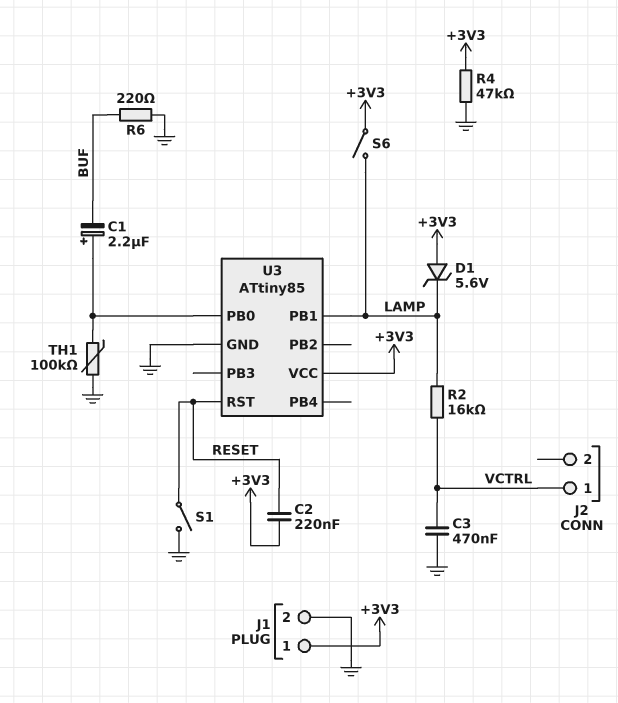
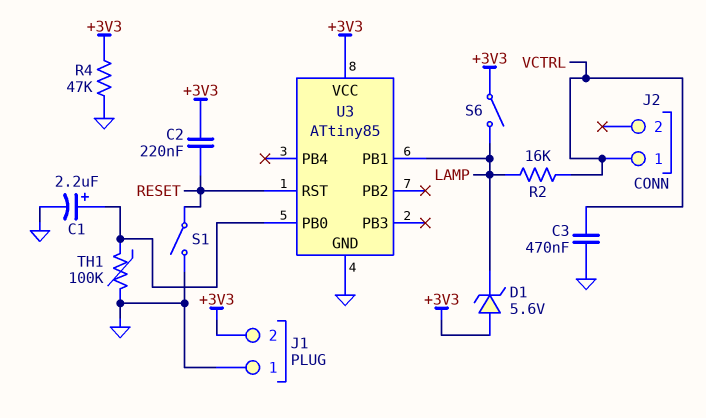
C1: 2.2uF (plus U3/PB0, minus BUF) -> 2.2uF (plus U3/PB0, minus GND)
J1 pin 1: +3V3 -> GND
J1 pin 2: GND -> +3V3
R6: 220 (BUF, GND) -> none

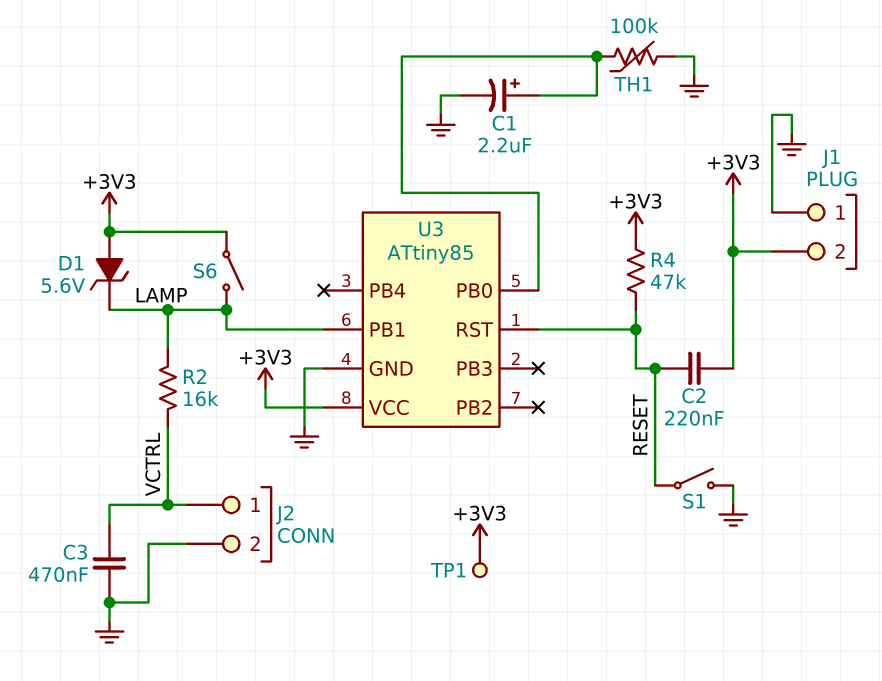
J2 pin 2: none -> GND
R4: 47k (+3V3, GND) -> 47k (+3V3, RESET)
TP1: none -> test point (+3V3)

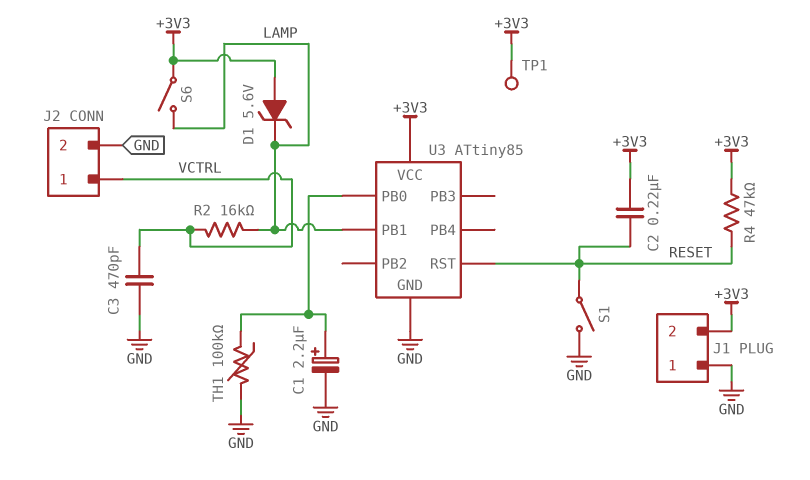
C3: 470nF (GND, VCTRL) -> 470pF (GND, VCTRL)

